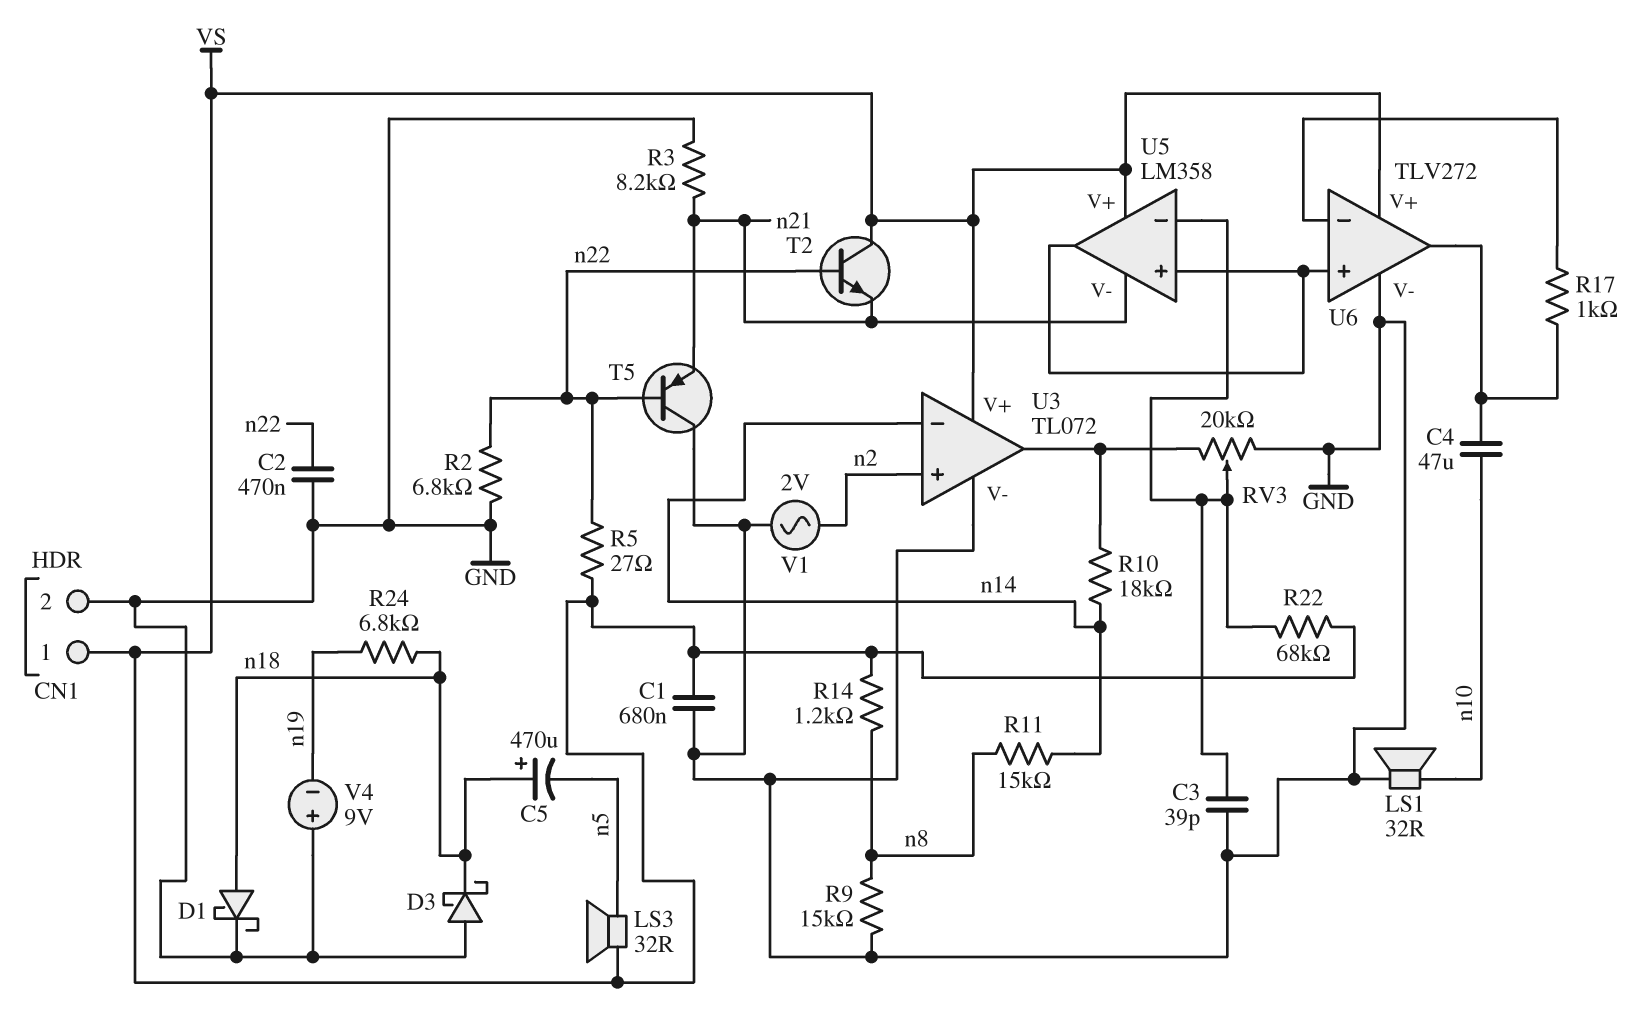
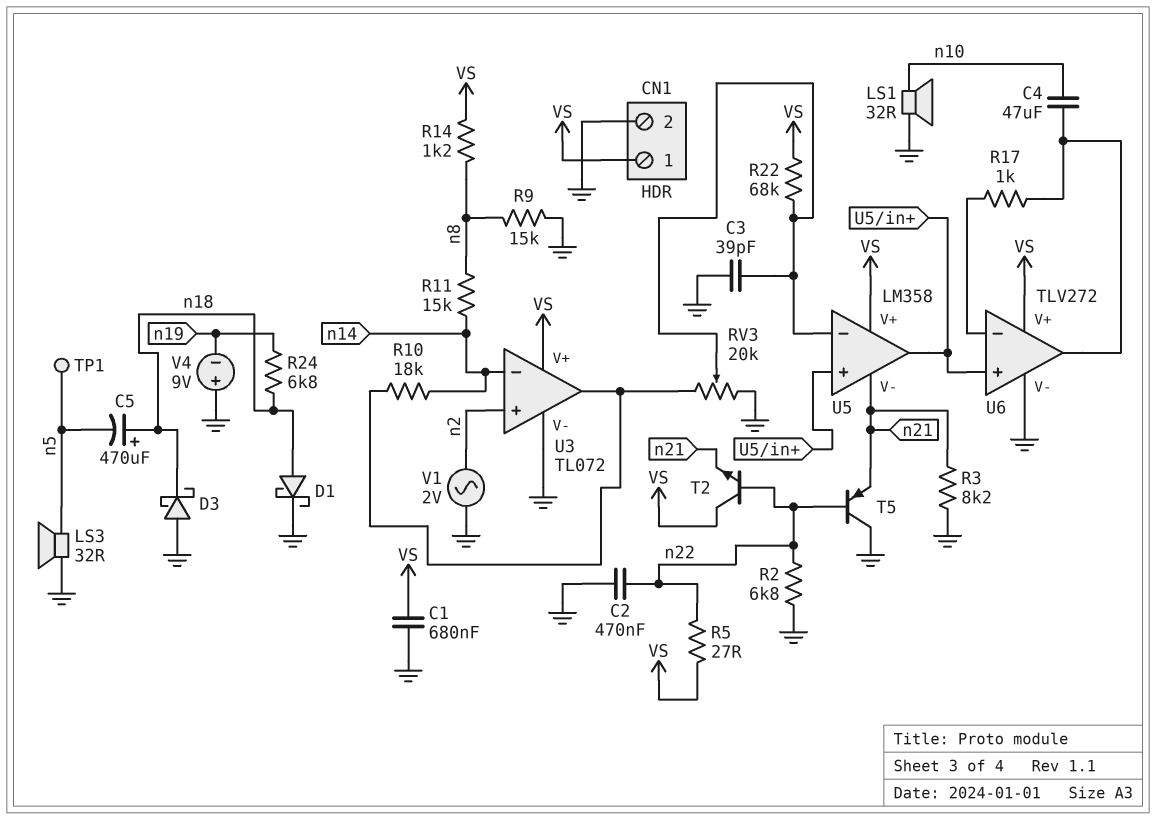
LS3: speaker 32R (VS, n5) -> speaker 32R (GND, n5)
TP1: none -> test point (n5)

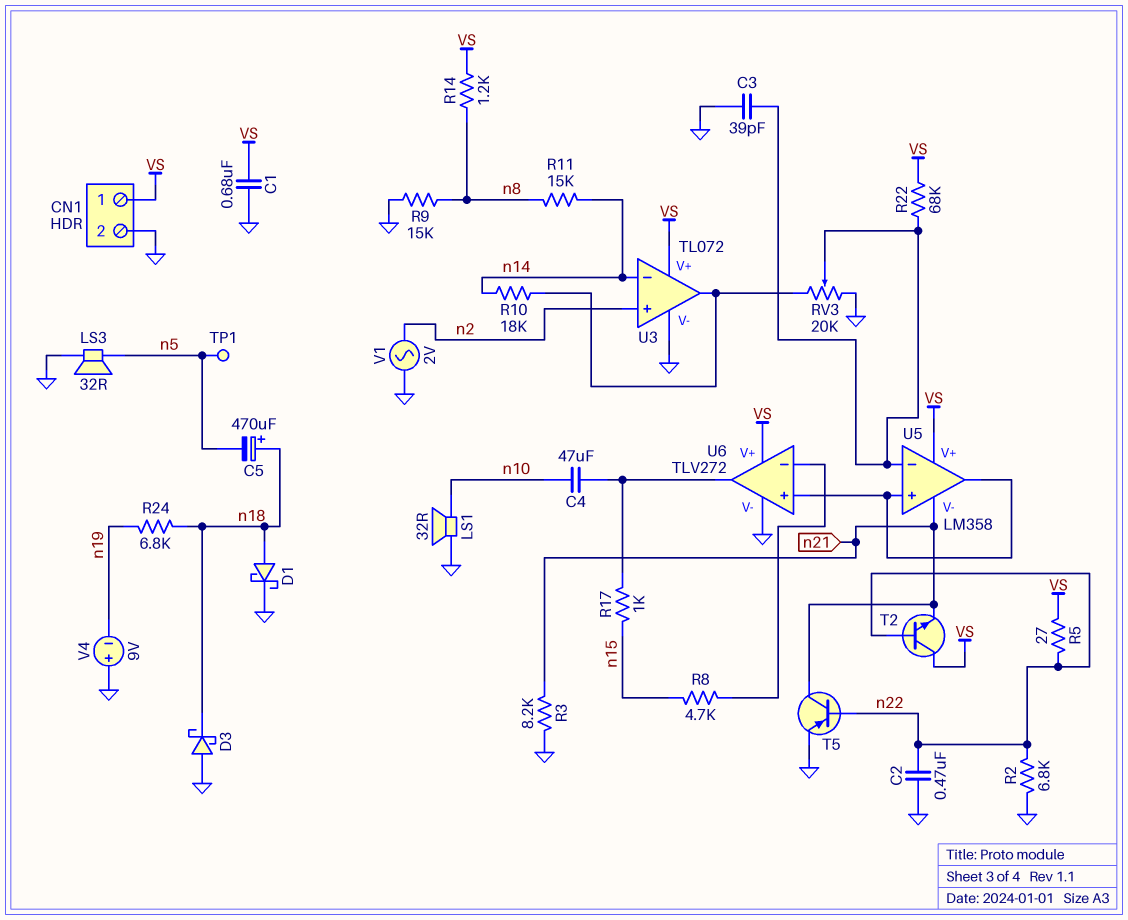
R8: none -> 4.7k (U6/in-, n15)
R17: 1k (U6/in-, U6/out) -> 1k (U6/out, n15)
T5: PNP (B n22, C GND, E n21) -> PNP (B n22, C n21, E GND)

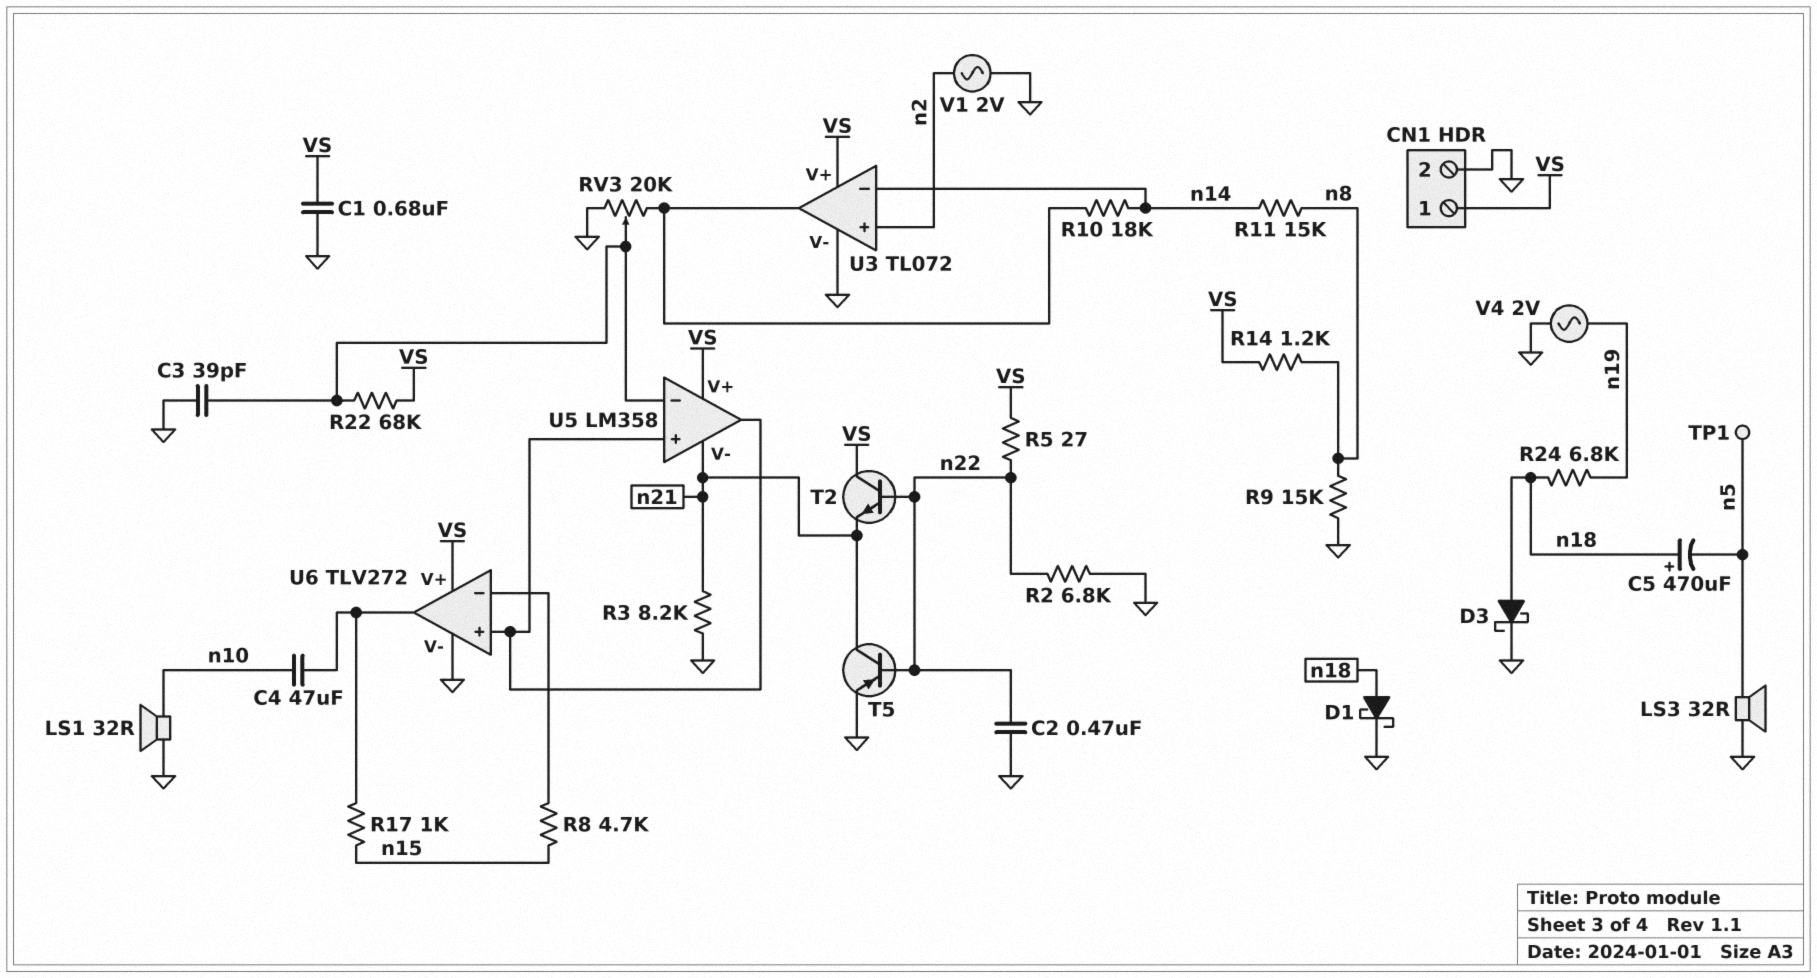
D3: schottky (A GND, K n18) -> schottky (A n18, K GND)
V4: 9V (plus GND, minus n19) -> AC 2V (GND, n19)

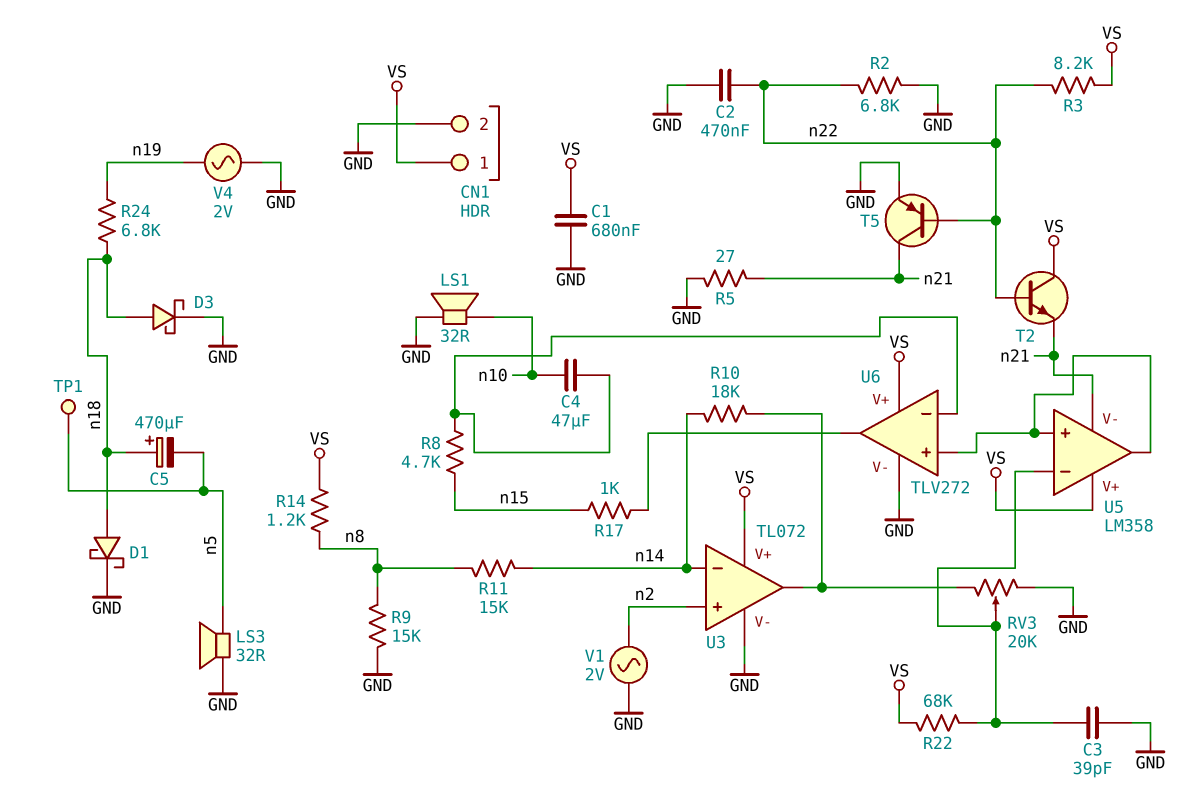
C4: 47uF (U6/out, n10) -> 47uF (U6/in-, n10)
R3: 8.2k (GND, n21) -> 8.2k (VS, n22)
R5: 27 (VS, n22) -> 27 (GND, n21)

